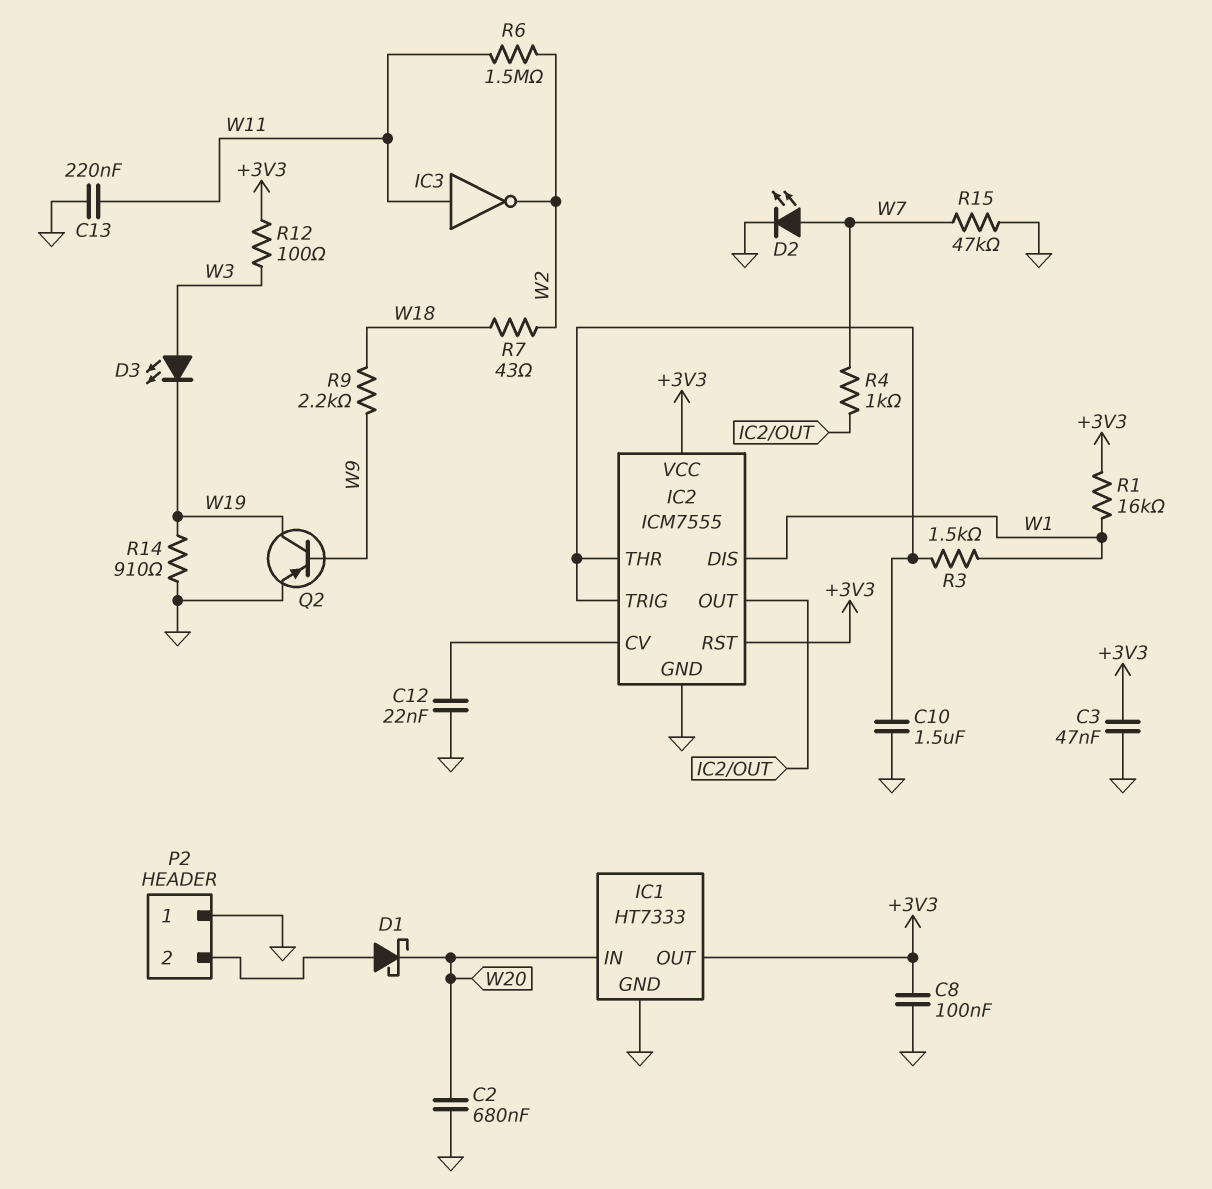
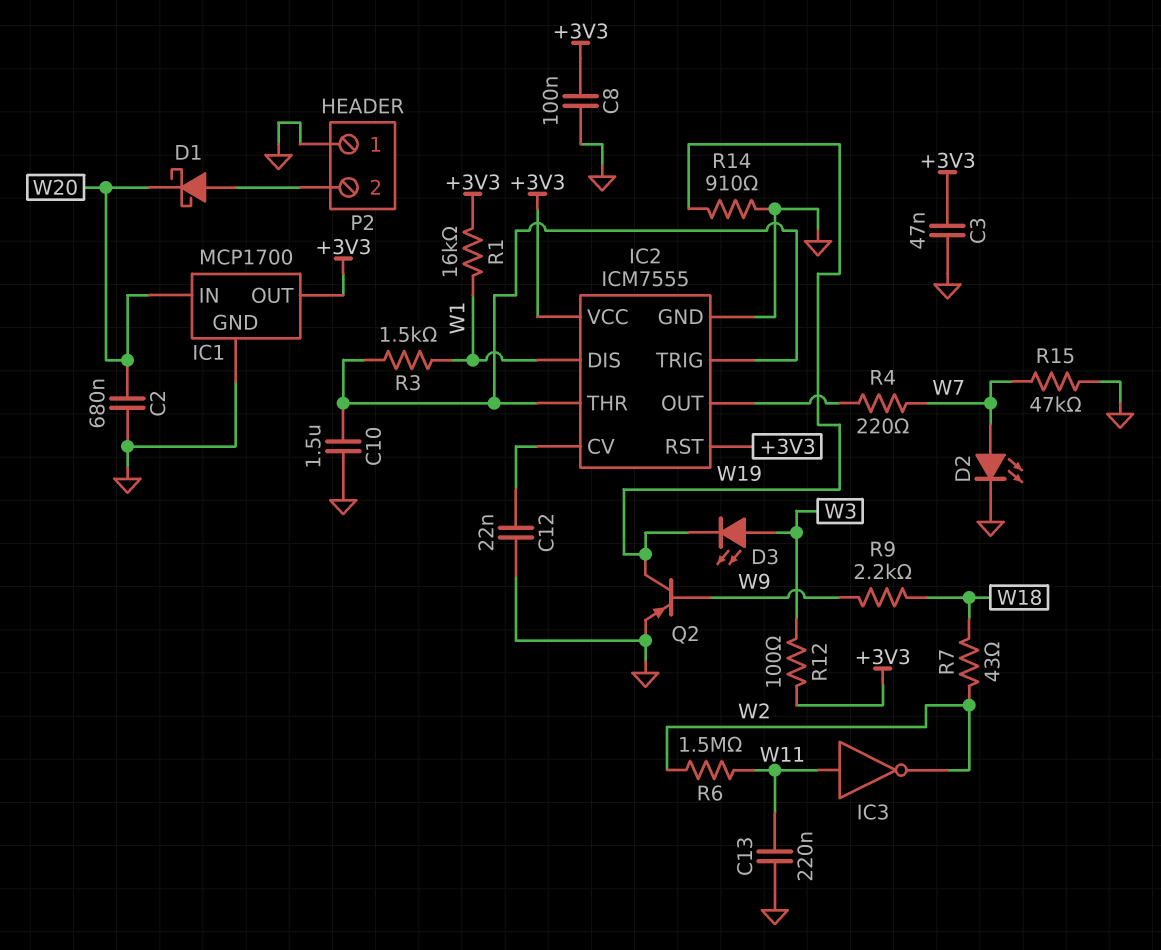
IC1: HT7333 -> MCP1700
R4: 1k (IC2/OUT, W7) -> 220 (IC2/OUT, W7)

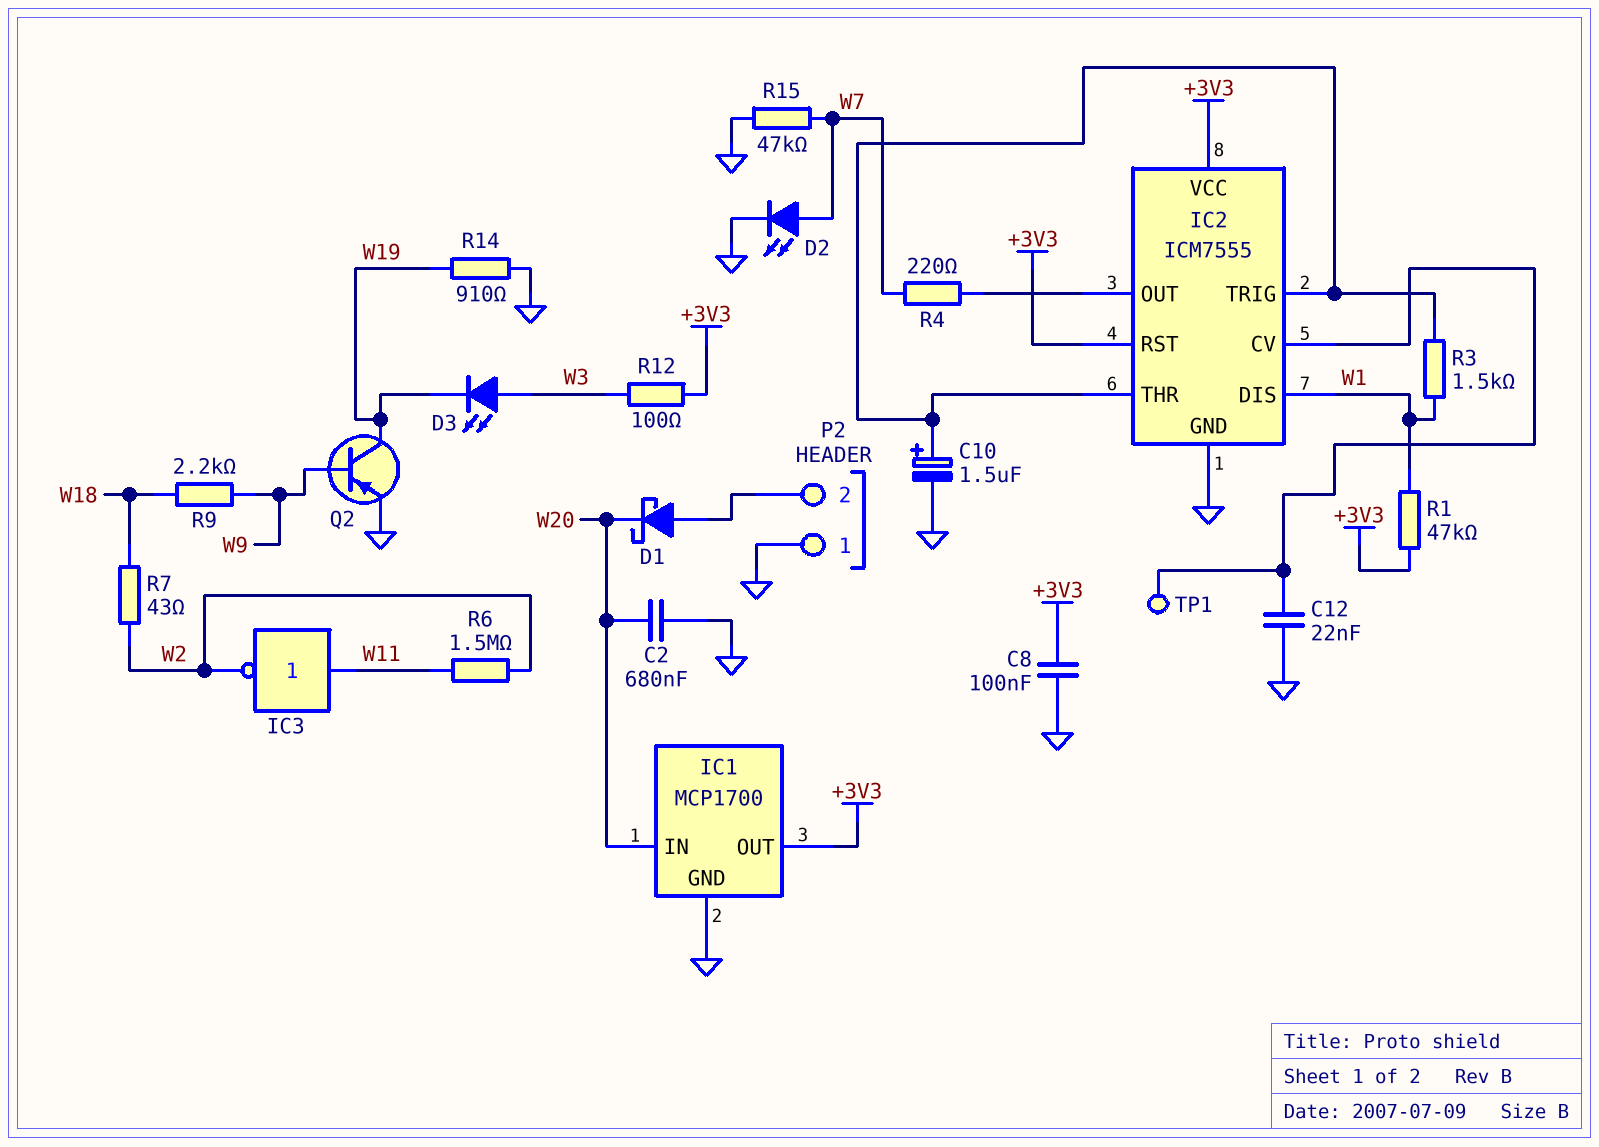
C3: 47nF (+3V3, GND) -> none
C10: 1.5uF (GND, IC2/THR) -> 1.5uF (plus IC2/THR, minus GND)
C13: 220nF (GND, W11) -> none
R1: 16k (+3V3, W1) -> 47k (+3V3, W1)
TP1: none -> test point (IC2/CV)

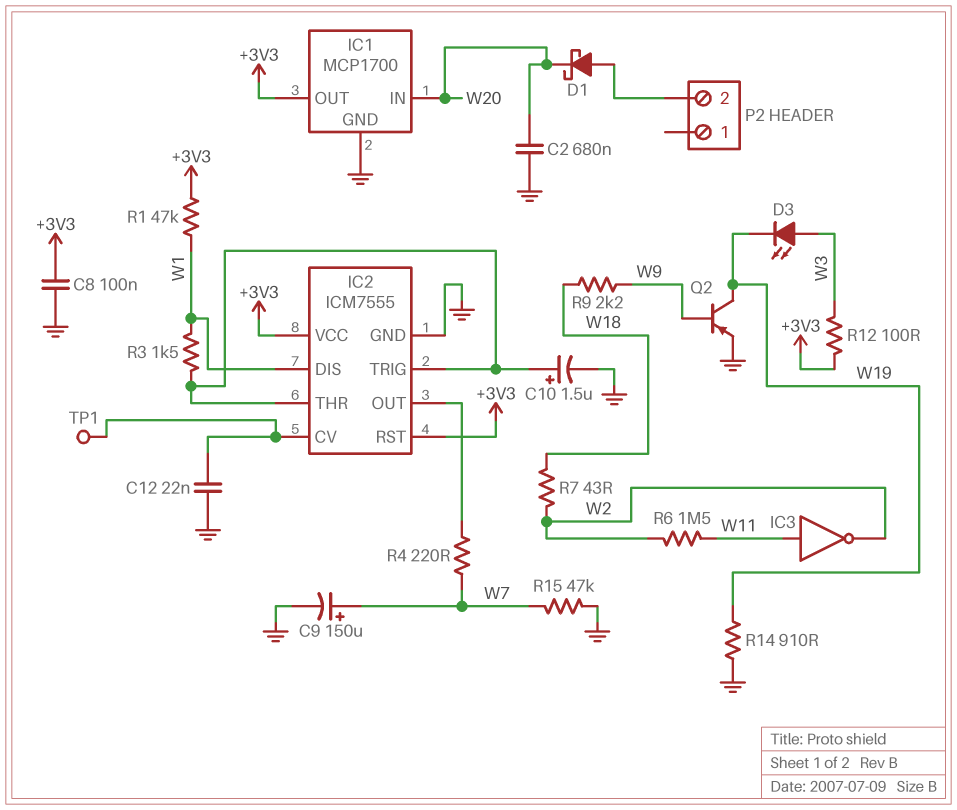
C9: none -> 150uF (plus W7, minus GND)
D2: LED (A W7, K GND) -> none
P2 pin 1: GND -> none

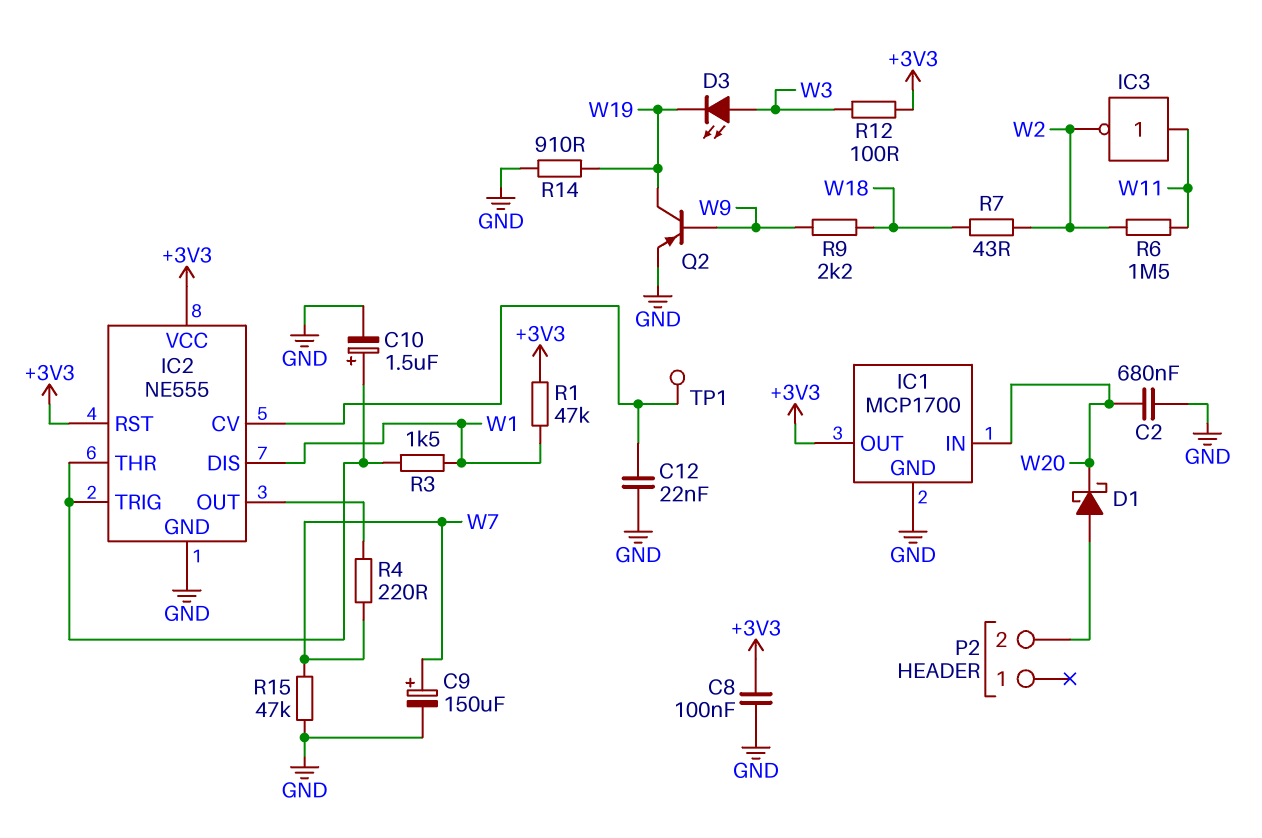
IC2: ICM7555 -> NE555

